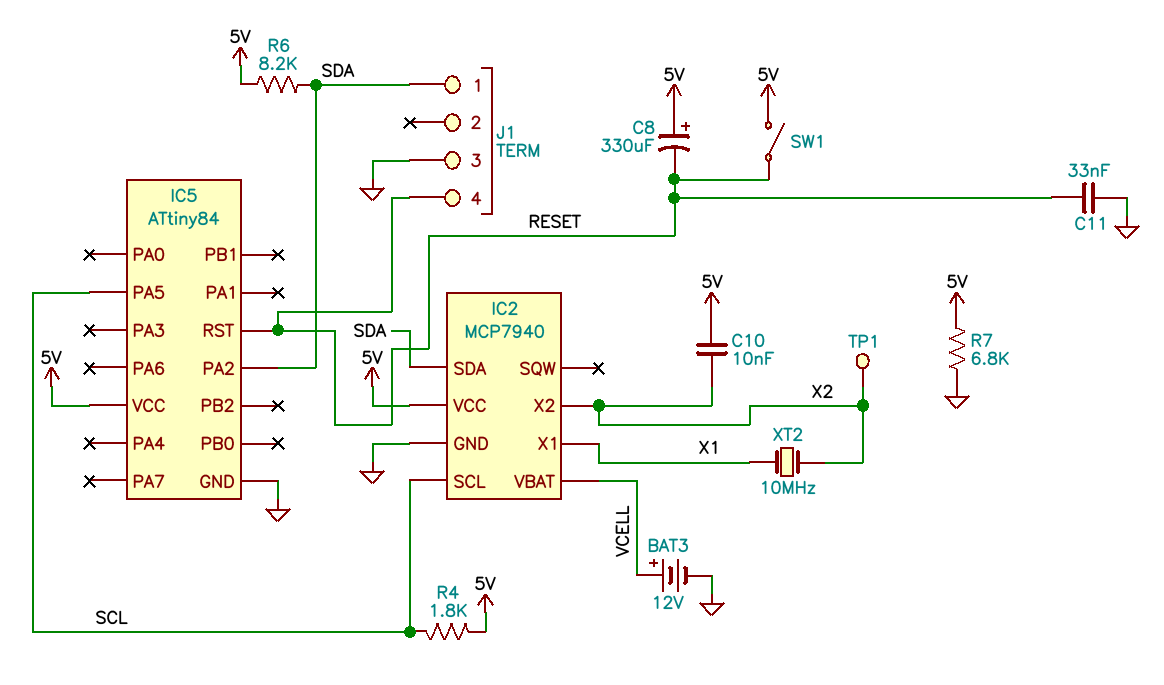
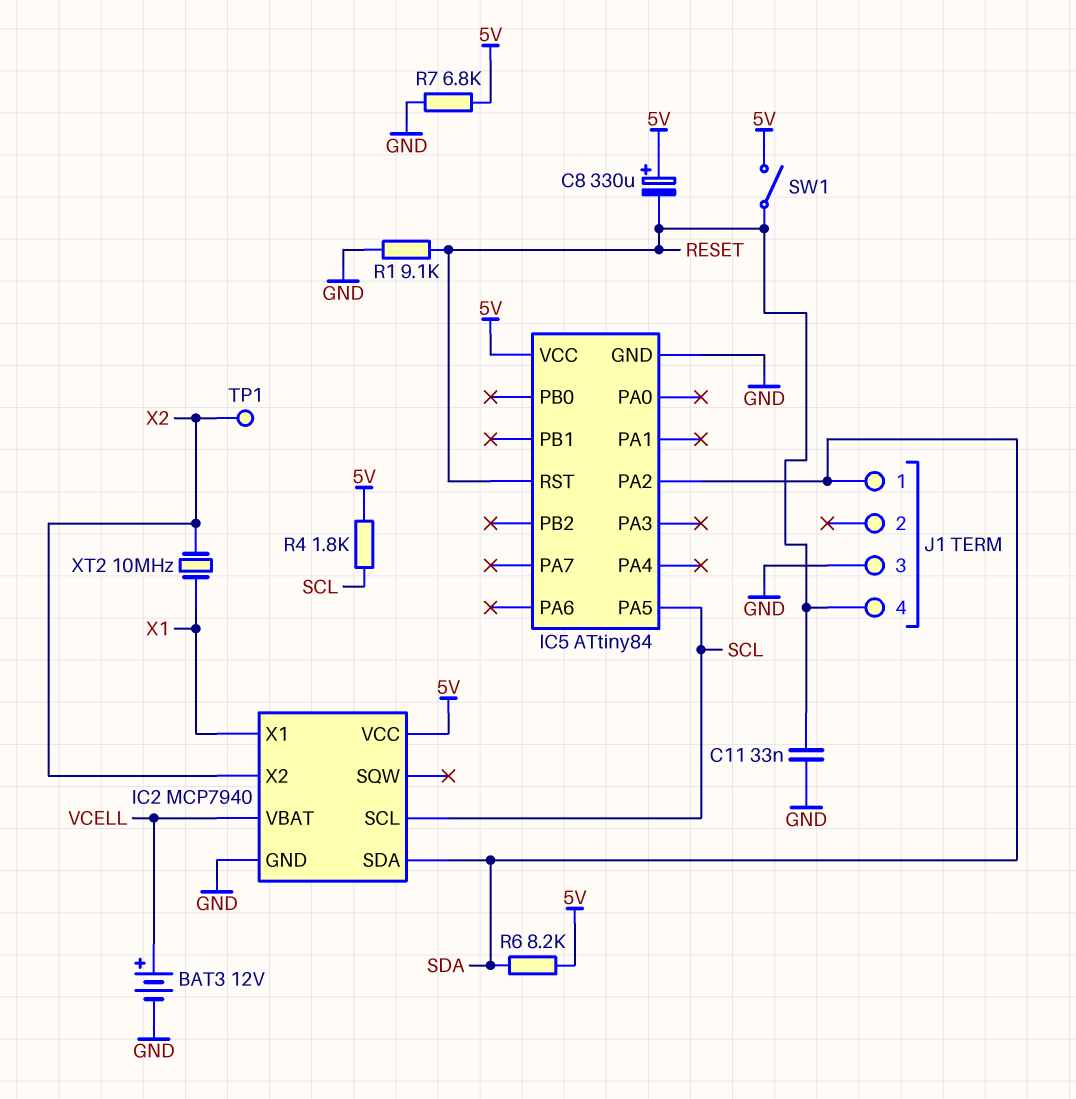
C10: 10nF (5V, X2) -> none
R1: none -> 9.1k (GND, RESET)

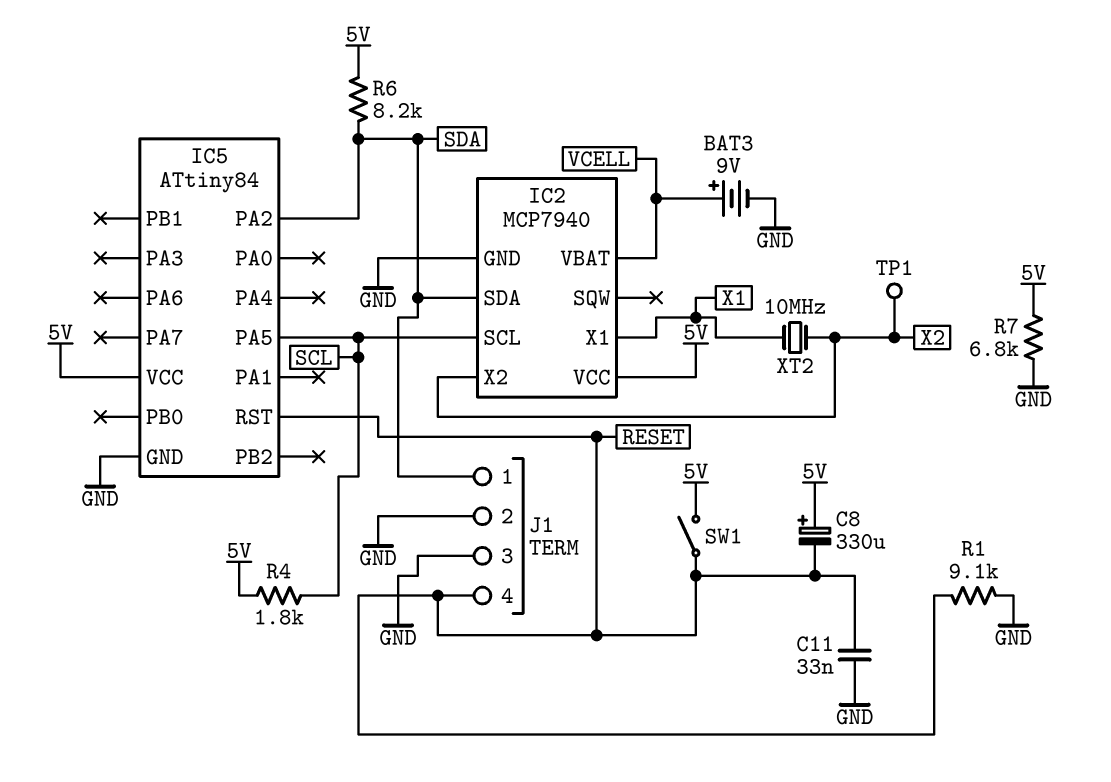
BAT3: 12V (plus VCELL, minus GND) -> 9V (plus VCELL, minus GND)
J1 pin 2: none -> GND

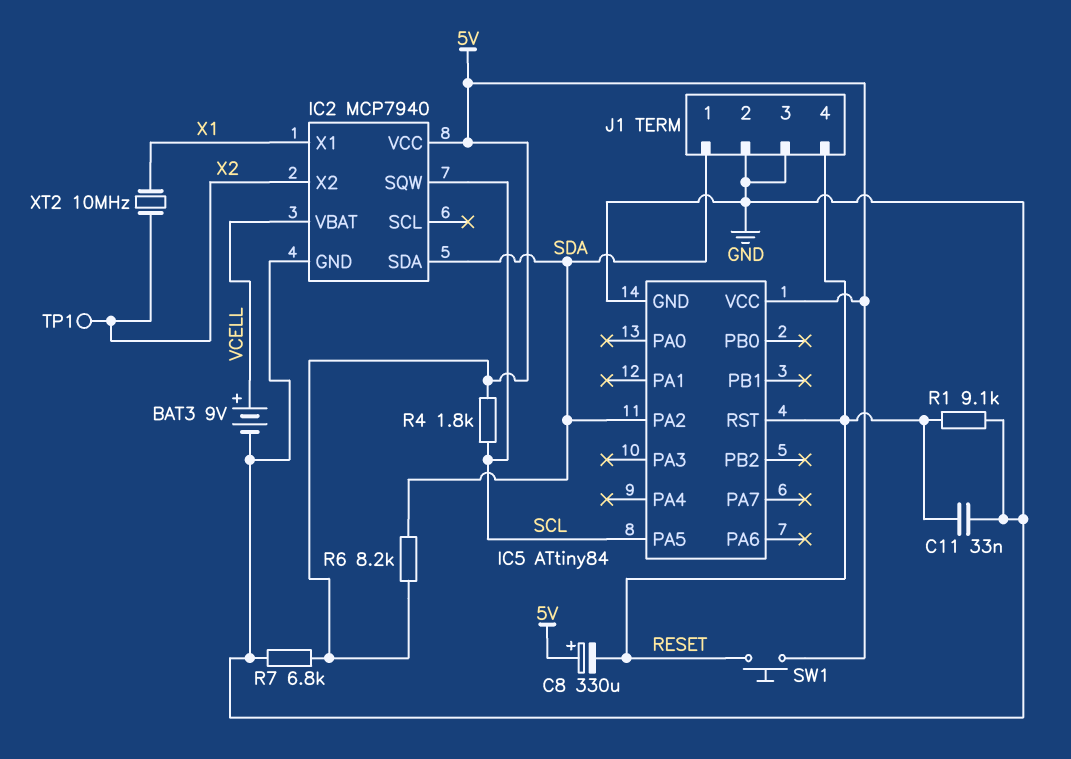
IC2 pin SCL: SCL -> none
IC2 pin SQW: none -> SCL
SW1: switch (5V, RESET) -> button (5V, RESET)

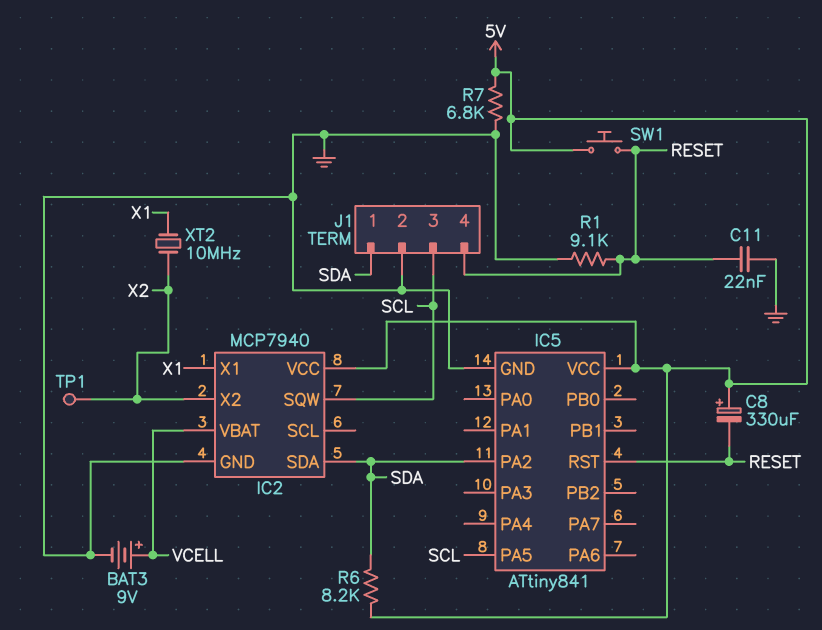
C11: 33nF (GND, RESET) -> 22nF (GND, RESET)
IC5: ATtiny84 -> ATtiny841
J1 pin 3: GND -> SCL
R4: 1.8k (5V, SCL) -> none

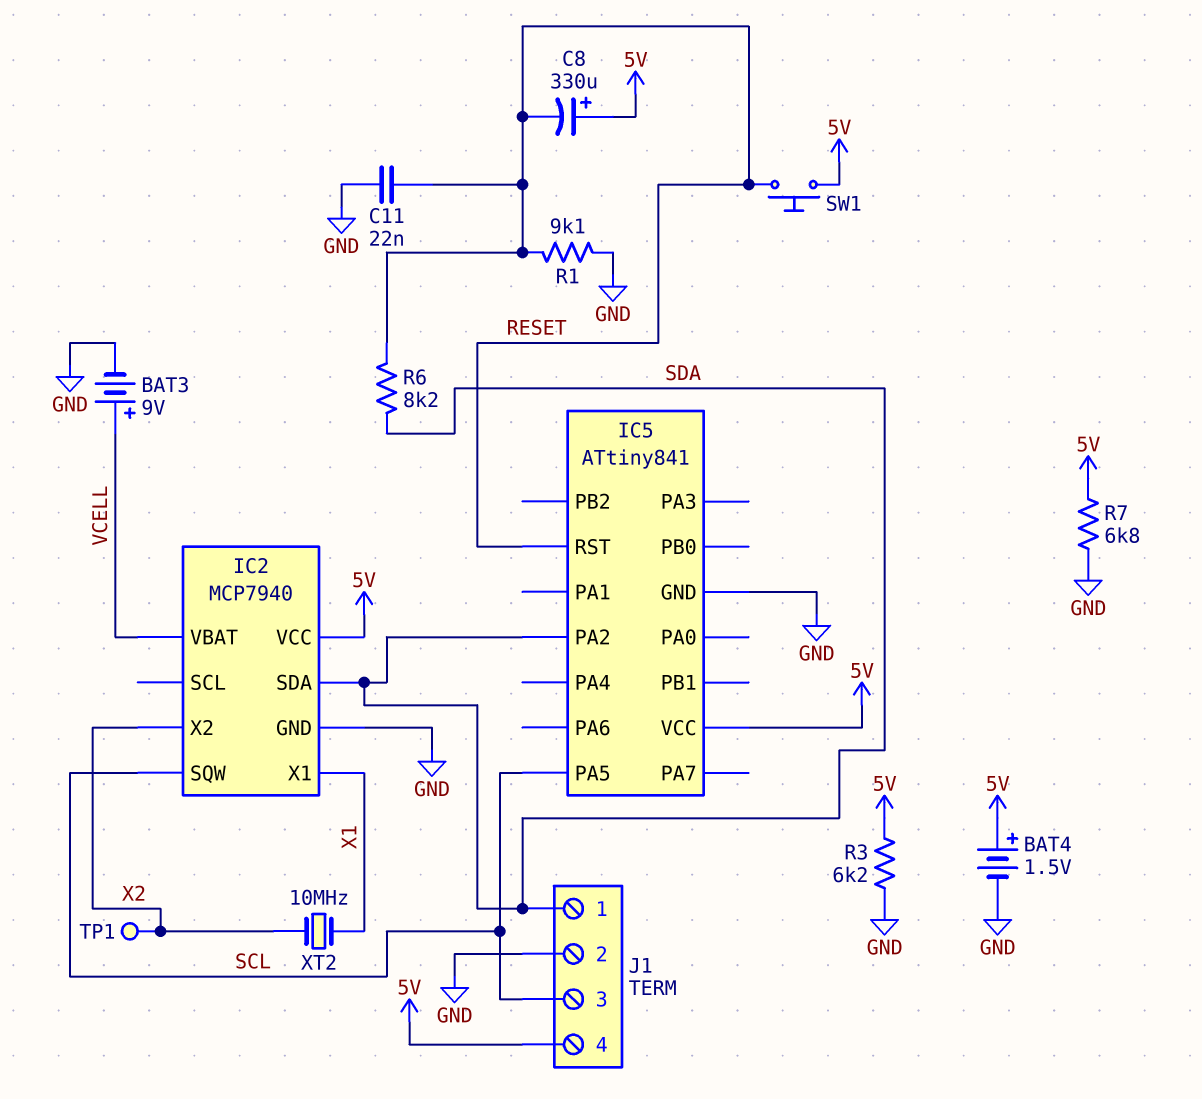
BAT4: none -> 1.5V (plus 5V, minus GND)
J1 pin 4: RESET -> 5V
R3: none -> 6.2k (5V, GND)
R6: 8.2k (5V, SDA) -> 8.2k (RESET, SDA)

